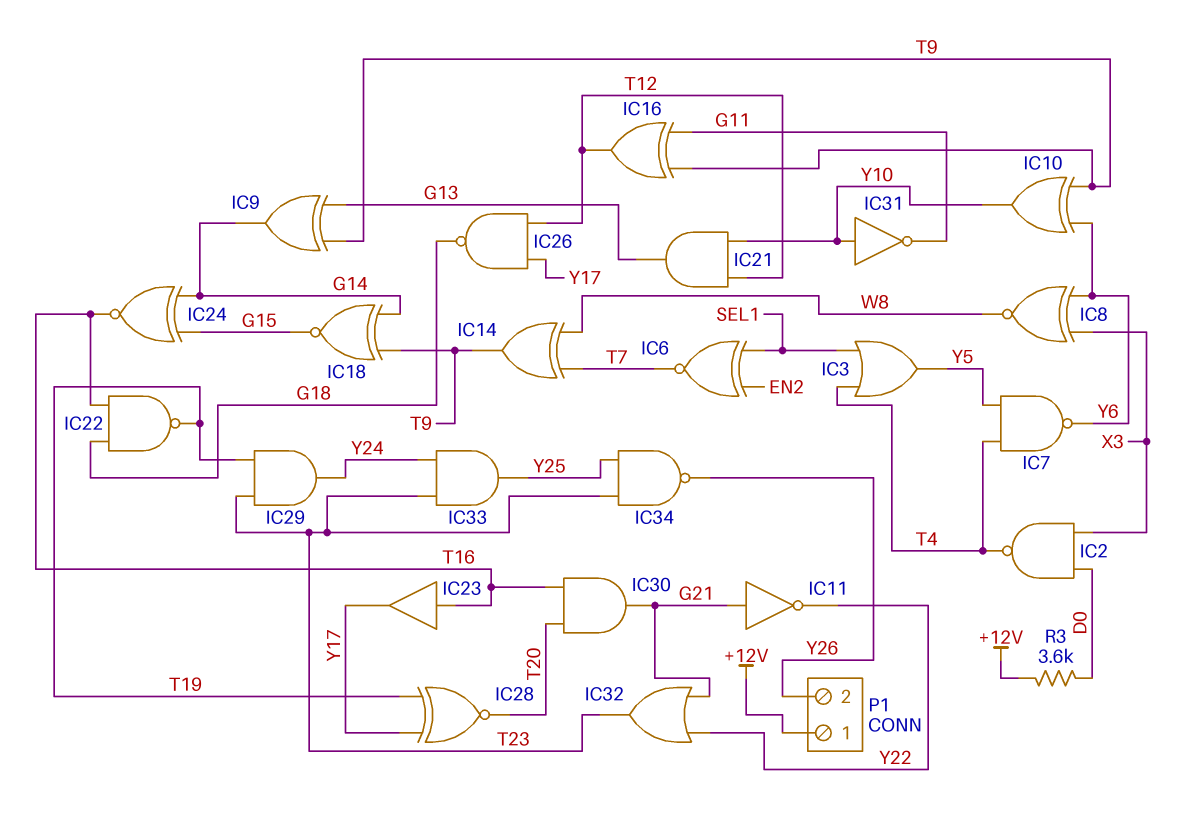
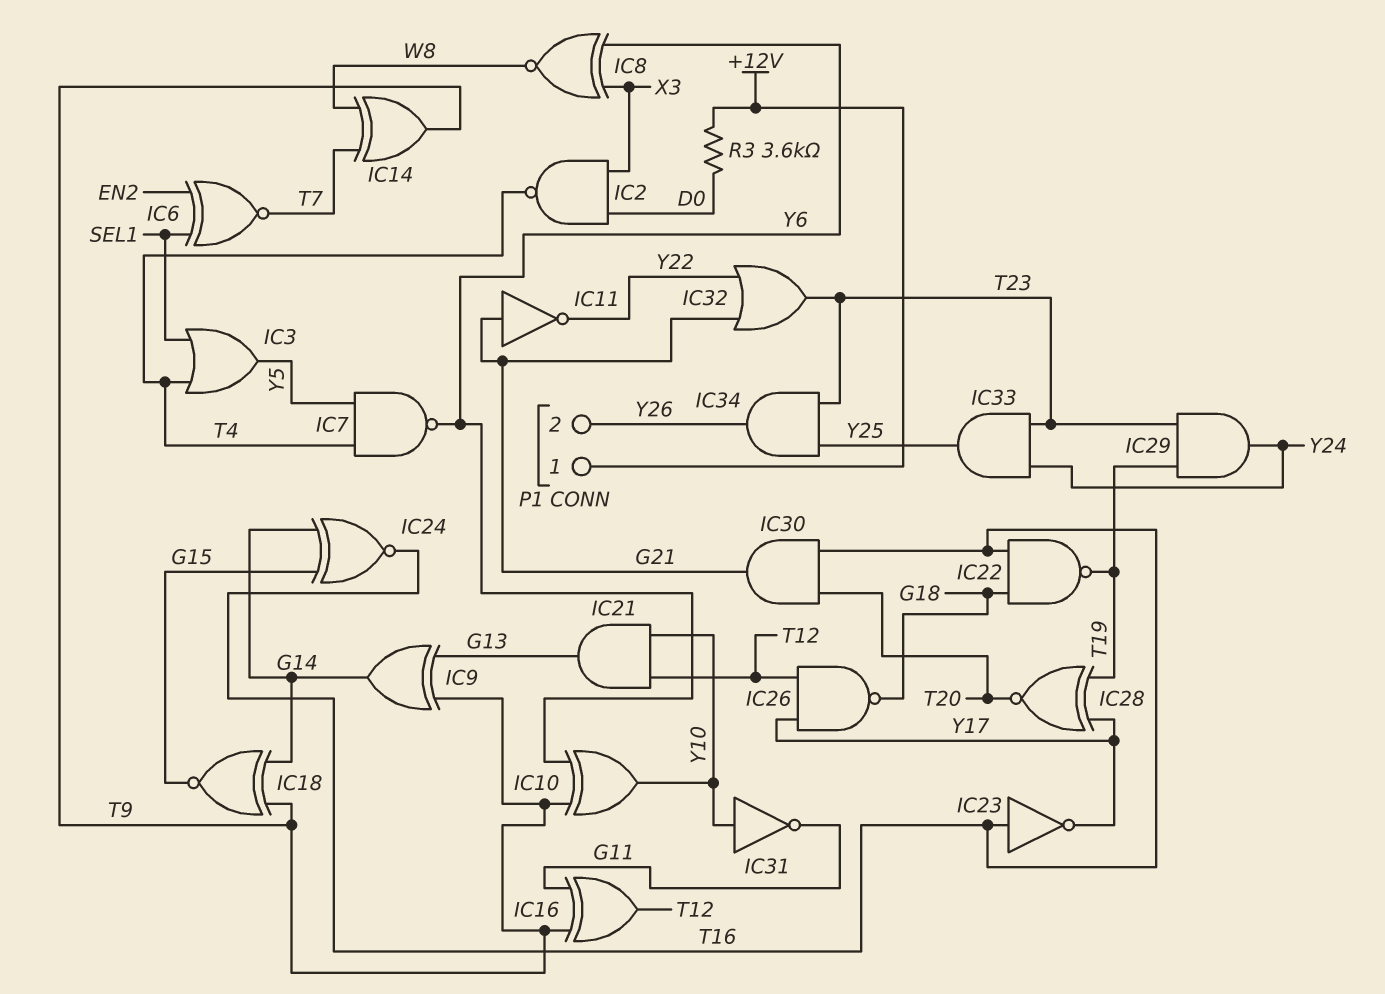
IC23: buffer (in T16, out Y17) -> NOT (in T16, out Y17)
IC34: NAND (in T23, in Y25, out Y26) -> AND (in T23, in Y25, out Y26)

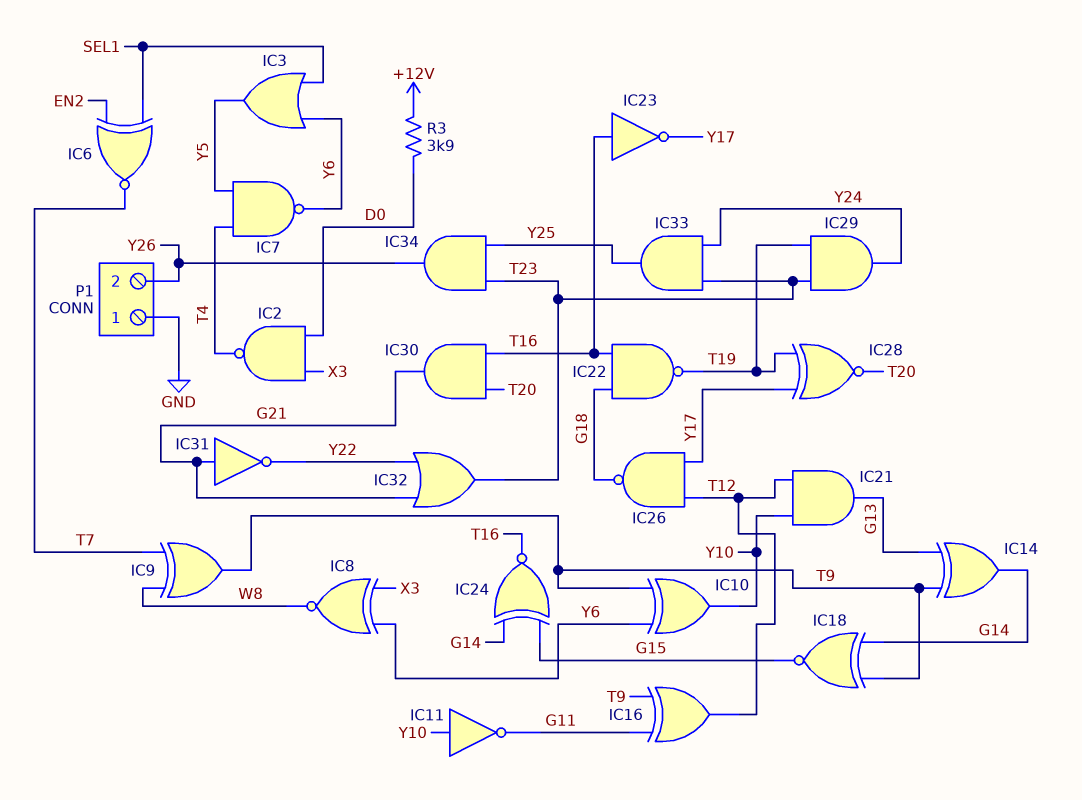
IC3: OR (in SEL1, in T4, out Y5) -> OR (in SEL1, in Y6, out Y5)
IC9: XOR (in G13, in T9, out G14) -> XOR (in T7, in W8, out T9)
IC11: NOT (in G21, out Y22) -> NOT (in Y10, out G11)
IC14: XOR (in T7, in W8, out T9) -> XOR (in G13, in T9, out G14)
IC31: NOT (in Y10, out G11) -> NOT (in G21, out Y22)
P1 pin 1: +12V -> GND
R3: 3.6k (+12V, D0) -> 3.9k (+12V, D0)

